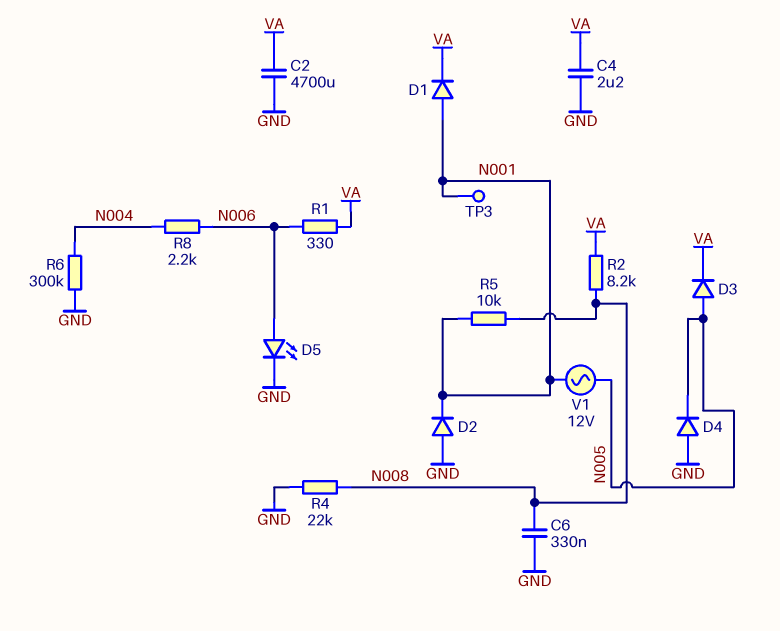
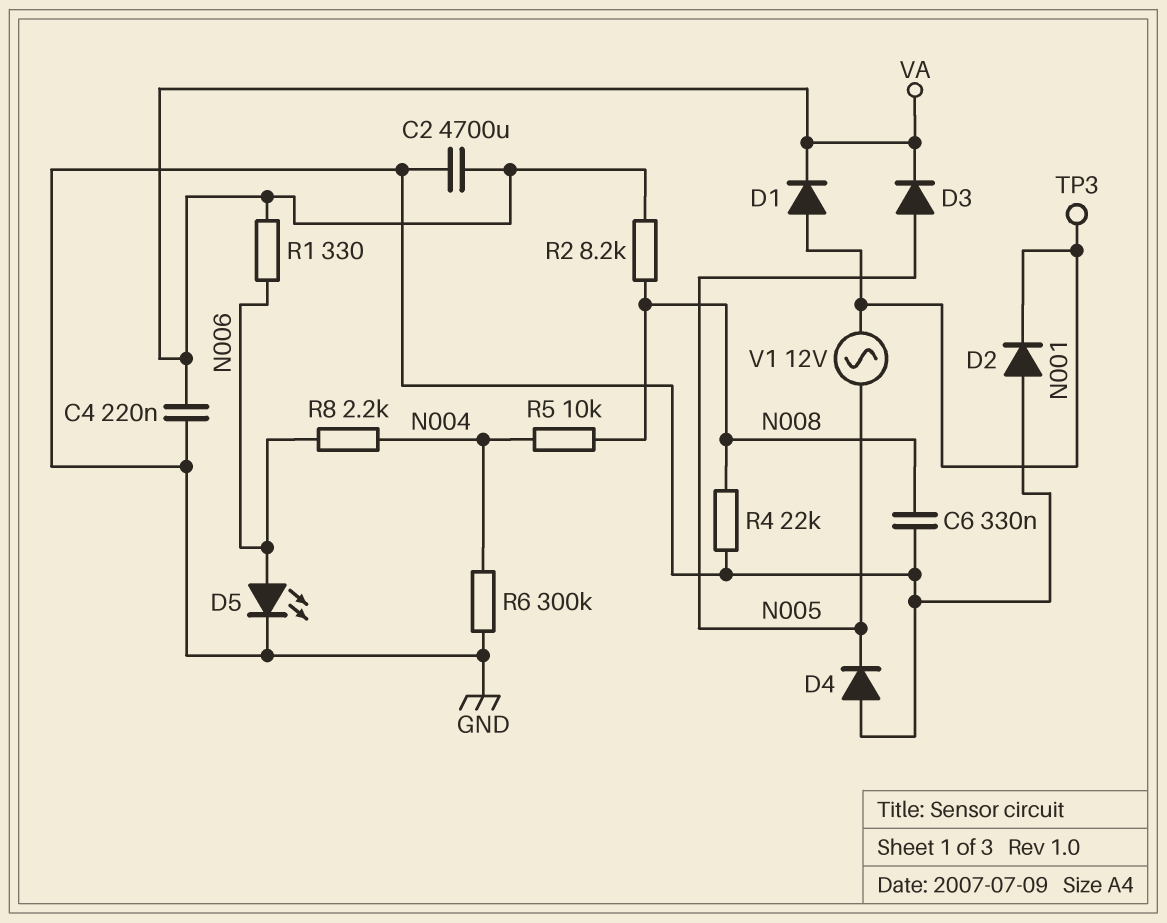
C4: 2.2uF (GND, VA) -> 220nF (GND, VA)
R5: 10k (N001, N008) -> 10k (N004, N008)

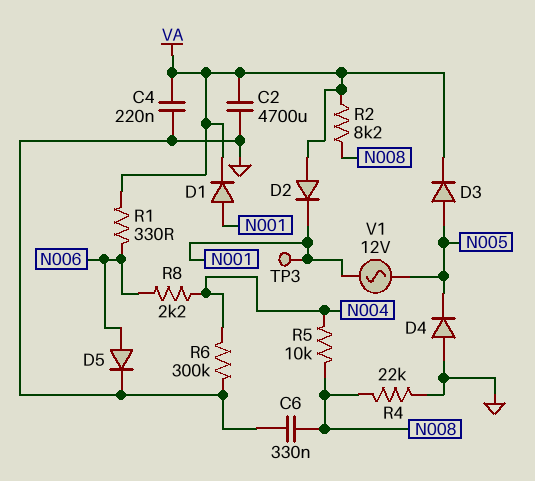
D2: diode (A GND, K N001) -> diode (A VA, K N001)
D5: LED (A N006, K GND) -> diode (A N006, K GND)

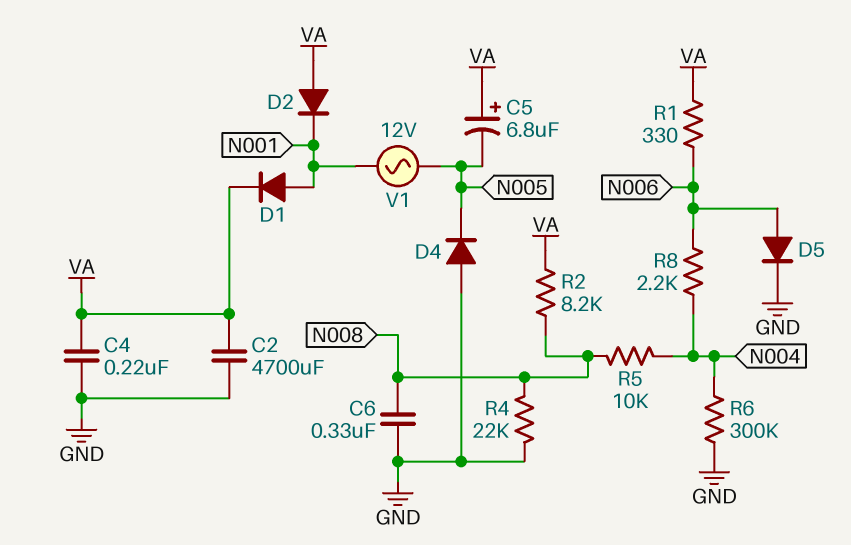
C5: none -> 6.8uF (plus VA, minus N005)
D3: diode (A N005, K VA) -> none
TP3: test point (N001) -> none

